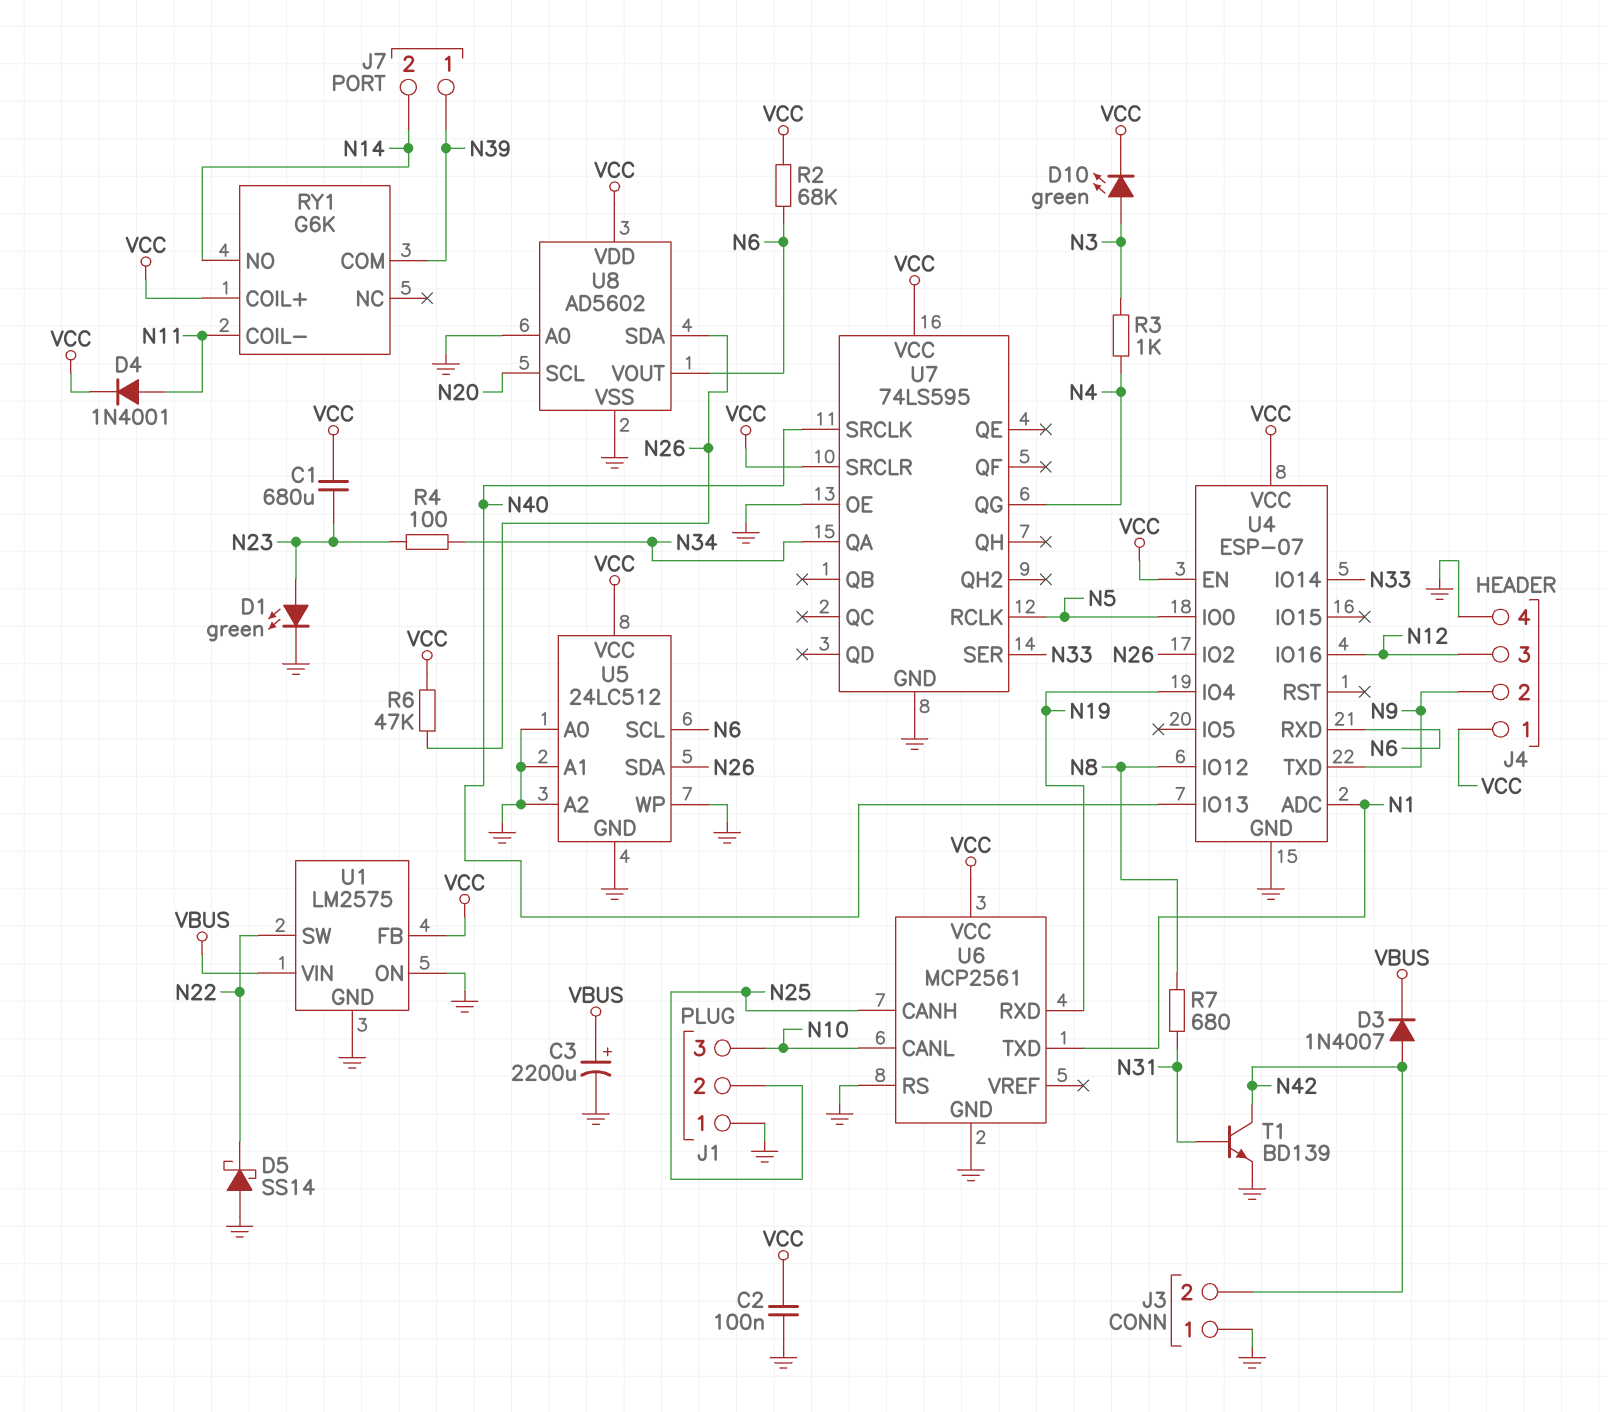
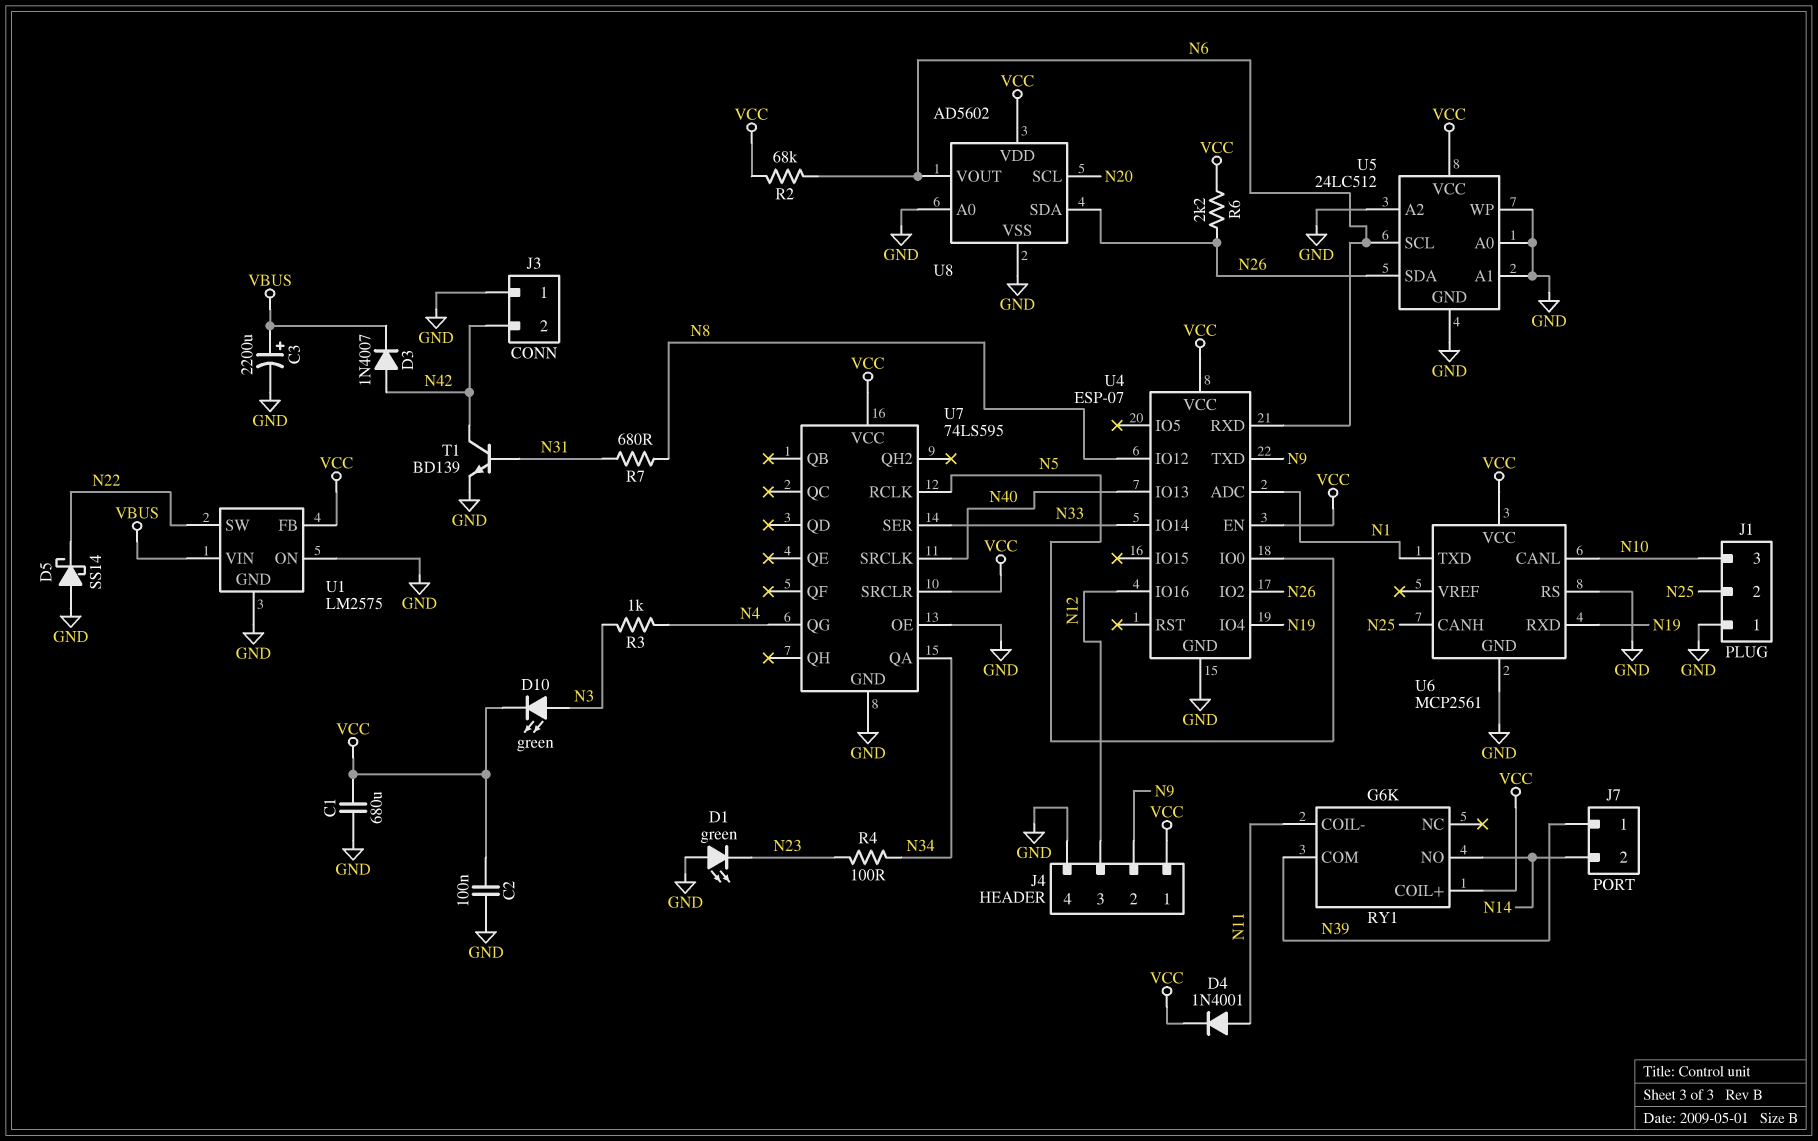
C1: 680uF (N23, VCC) -> 680uF (GND, VCC)
D1: LED green (A N23, K GND) -> LED green (A GND, K N23)
R6: 47k (N26, VCC) -> 2.2k (N26, VCC)

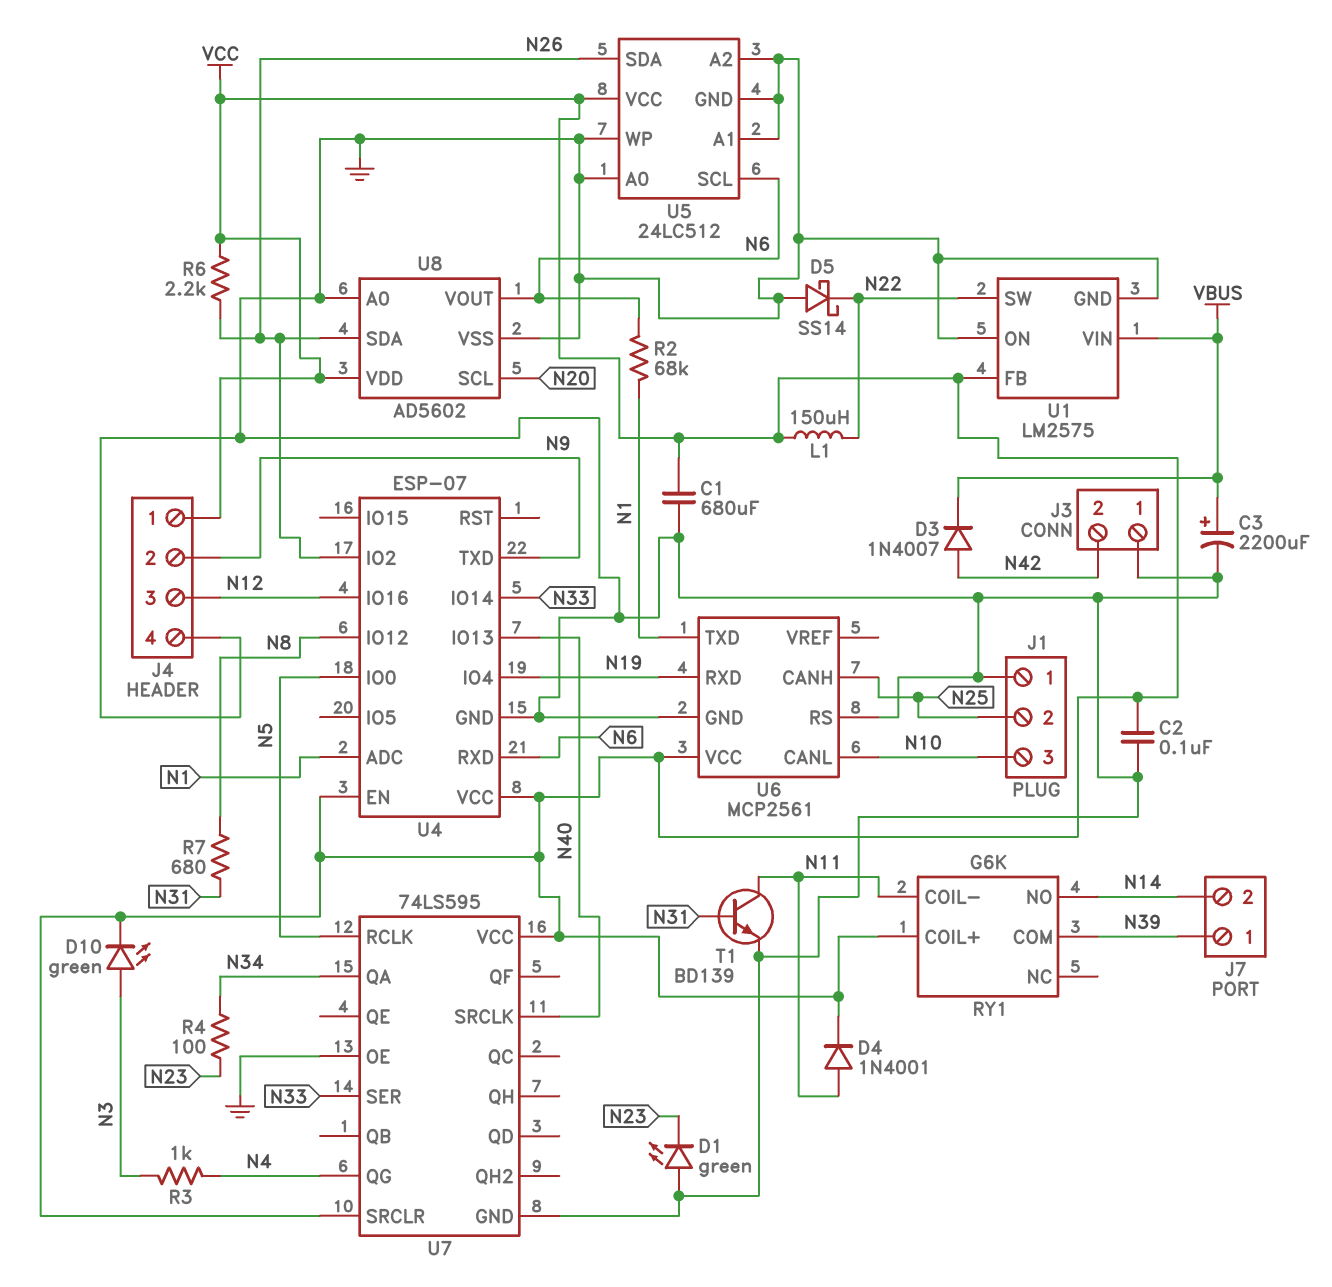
L1: none -> 150uH (N22, VCC)
R2: 68k (N6, VCC) -> 68k (N1, N6)
T1: NPN BD139 (B N31, C N42, E GND) -> NPN BD139 (B N31, C N11, E GND)

